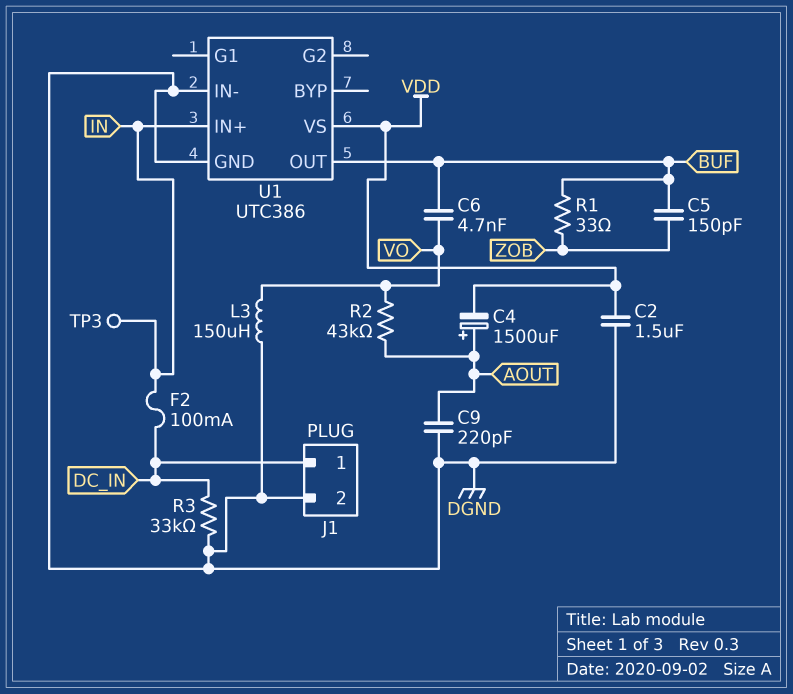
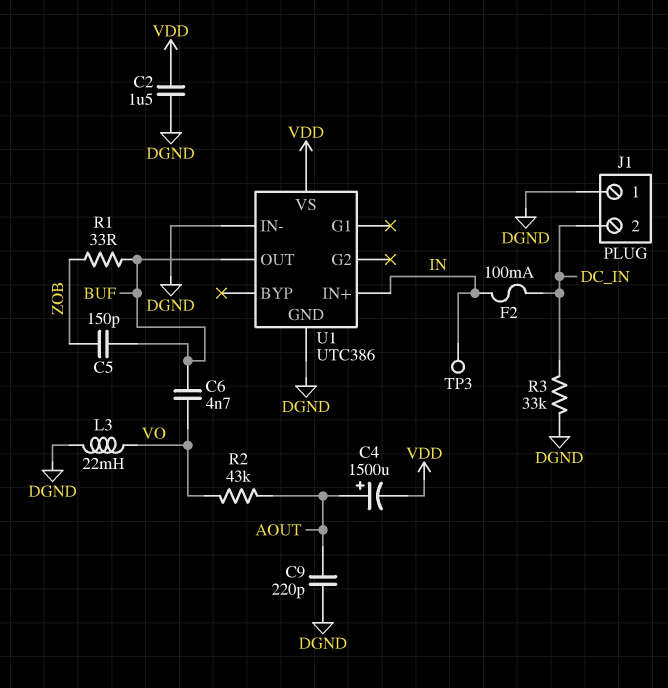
J1 pin 1: DC_IN -> DGND
J1 pin 2: DGND -> DC_IN
L3: 150uH (DGND, VO) -> 22mH (DGND, VO)

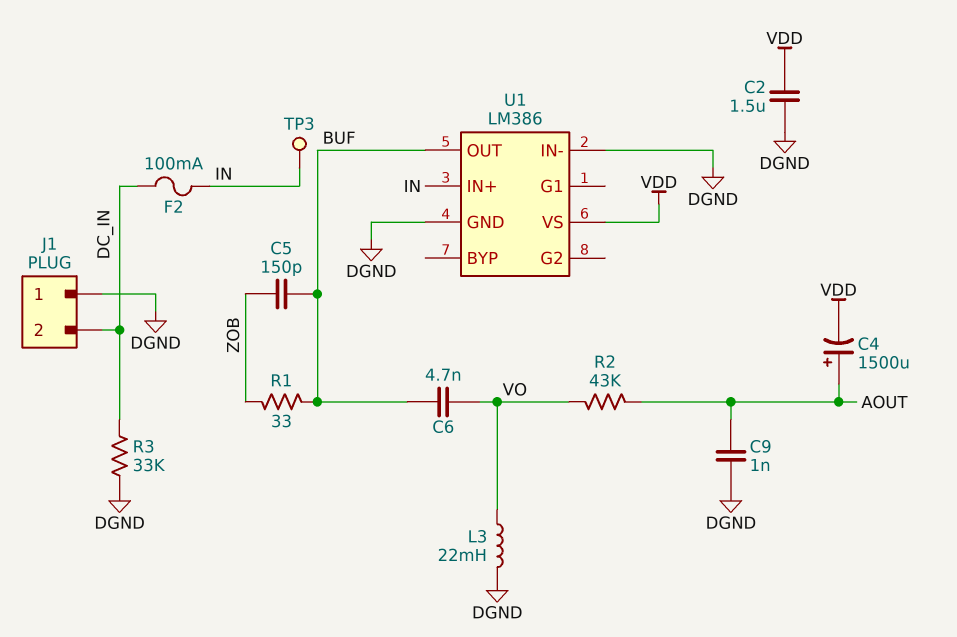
C9: 220pF (AOUT, DGND) -> 1nF (AOUT, DGND)
U1: UTC386 -> LM386

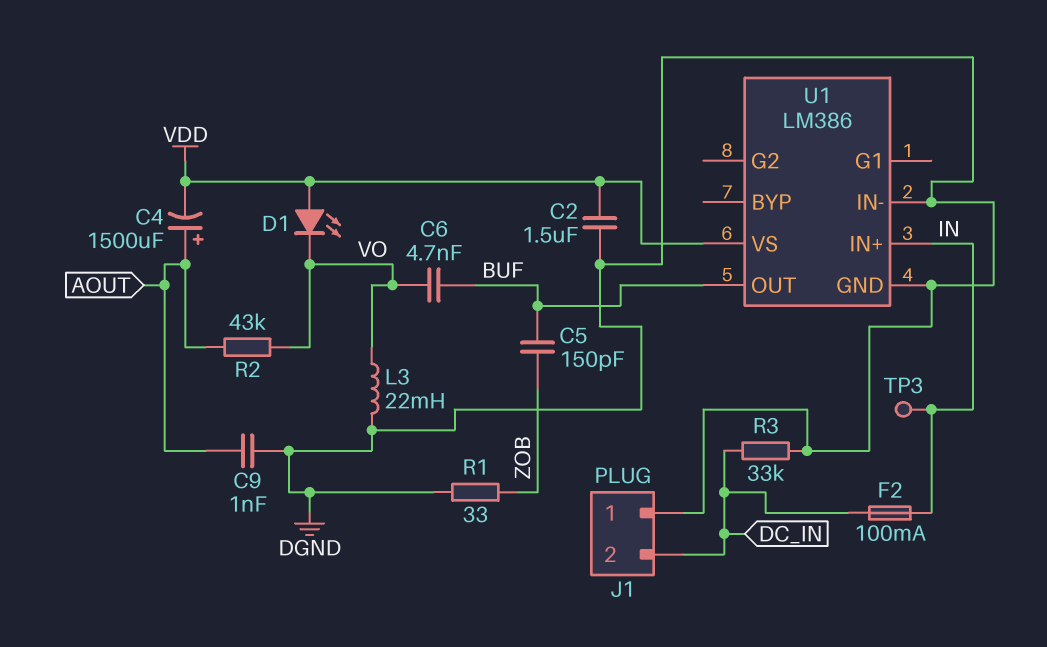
D1: none -> LED (A VDD, K VO)
R1: 33 (BUF, ZOB) -> 33 (DGND, ZOB)

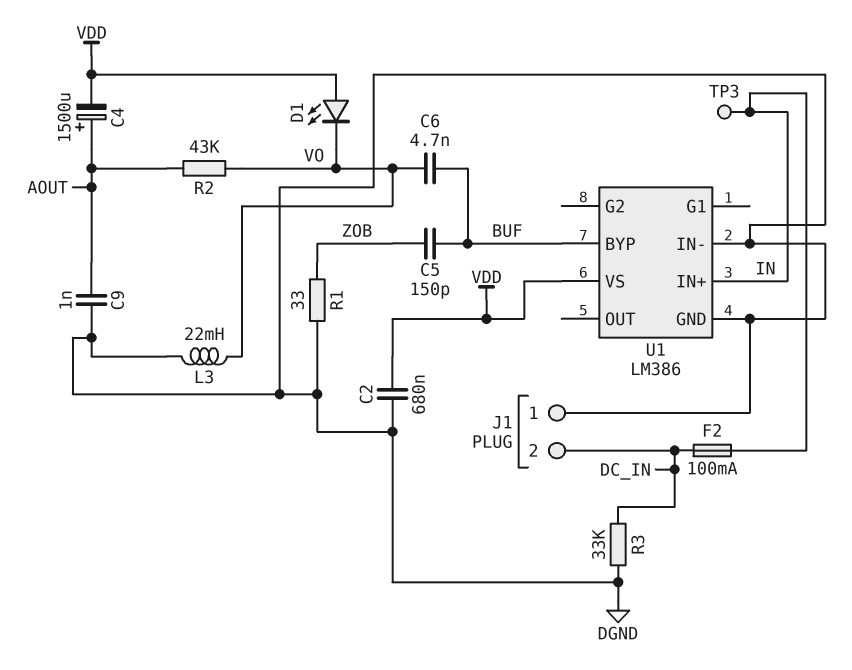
C2: 1.5uF (DGND, VDD) -> 680nF (DGND, VDD)
U1 pin BYP: none -> BUF
U1 pin OUT: BUF -> none

